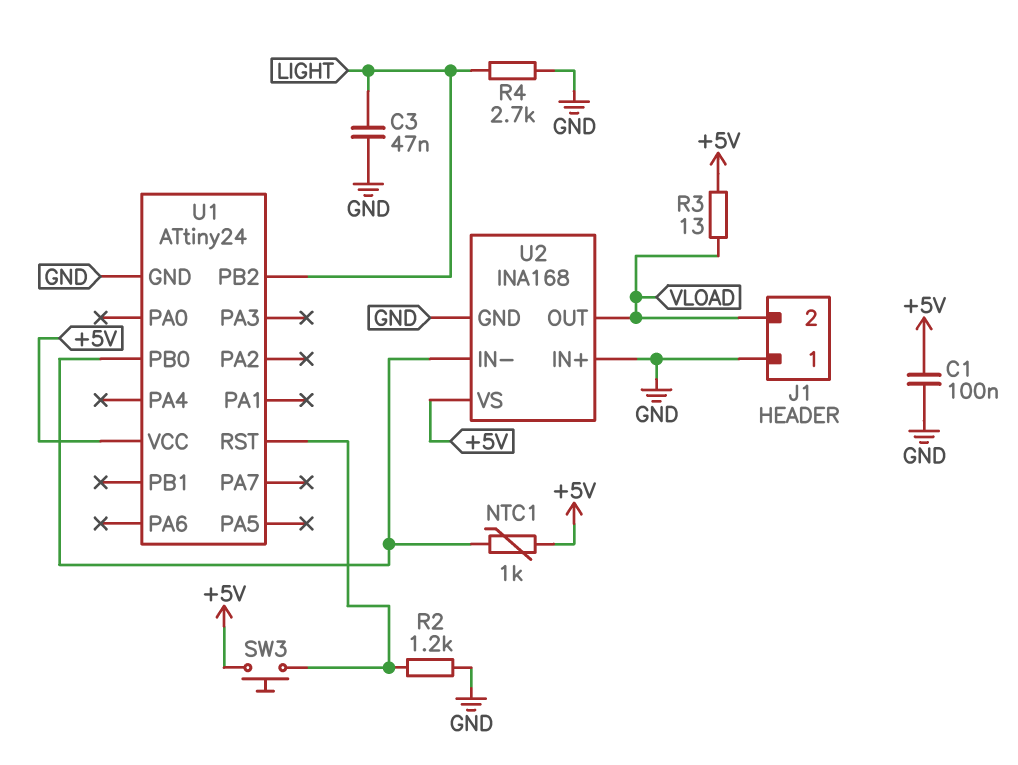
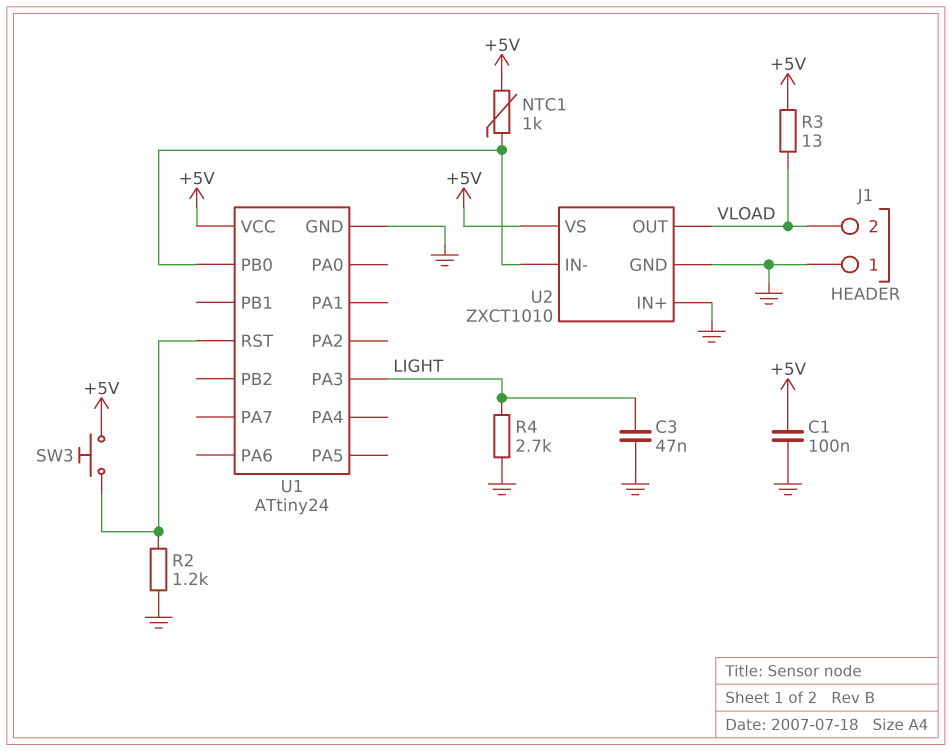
U1 pin PA3: none -> LIGHT
U1 pin PB2: LIGHT -> none
U2: INA168 -> ZXCT1010

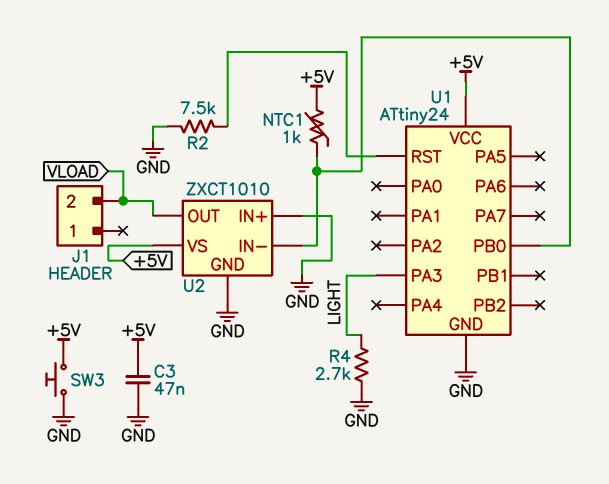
C1: 100nF (+5V, GND) -> none
C3: 47nF (GND, LIGHT) -> 47nF (+5V, GND)
J1 pin 1: GND -> none
R2: 1.2k (GND, U1/RST) -> 7.5k (GND, U1/RST)
R3: 13 (+5V, VLOAD) -> none
SW3: button (+5V, U1/RST) -> button (+5V, GND)

